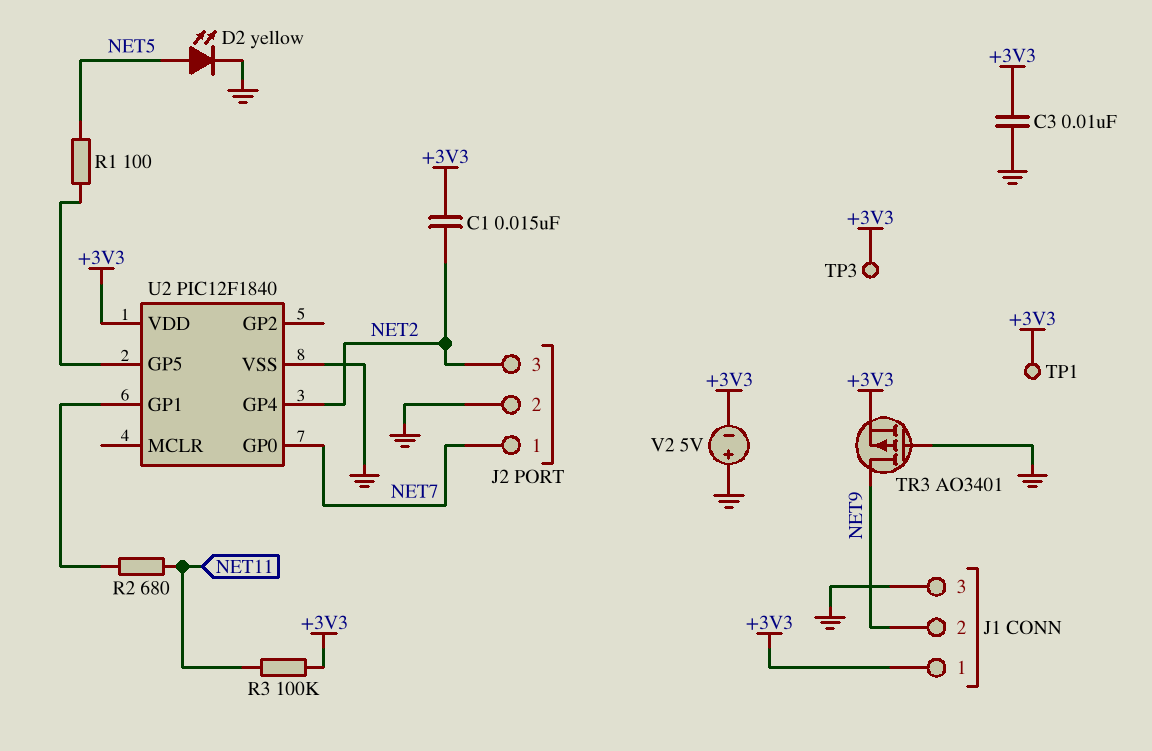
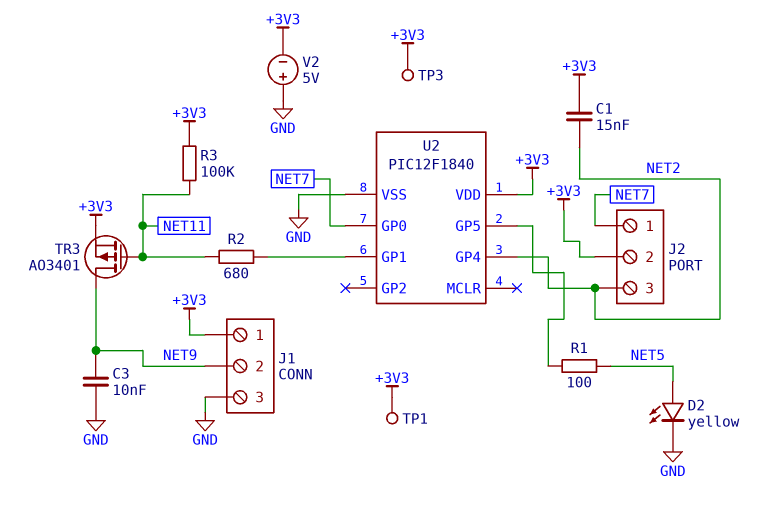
C3: 10nF (+3V3, GND) -> 10nF (GND, NET9)
J2 pin 2: GND -> +3V3
TR3: PMOS AO3401 (G GND, D NET9, S +3V3) -> PMOS AO3401 (G NET11, D NET9, S +3V3)

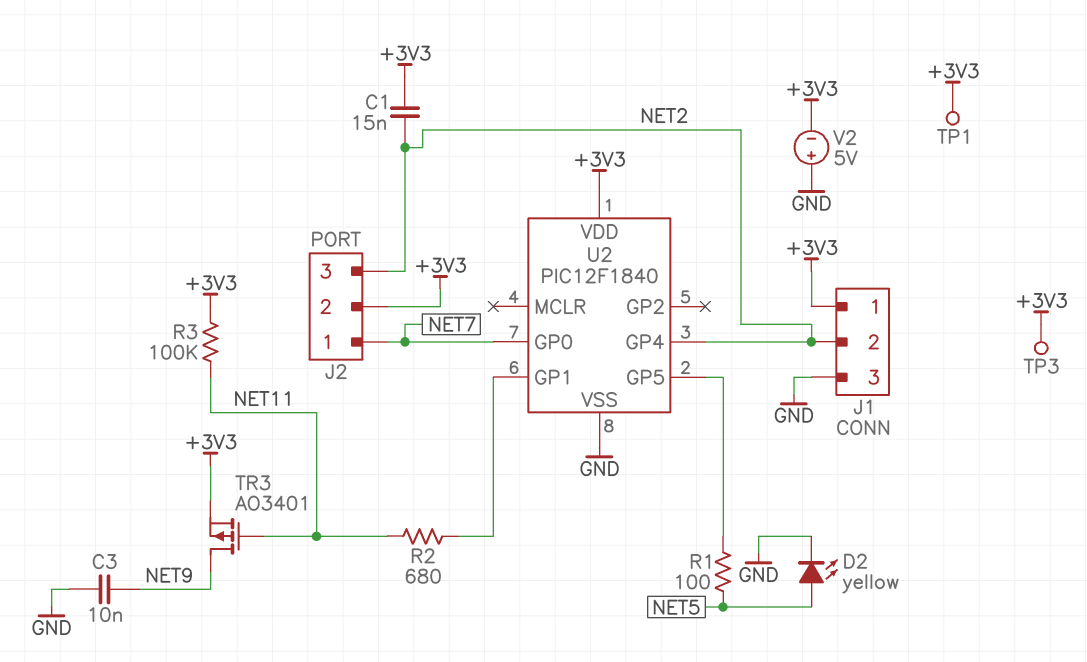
J1 pin 2: NET9 -> NET2

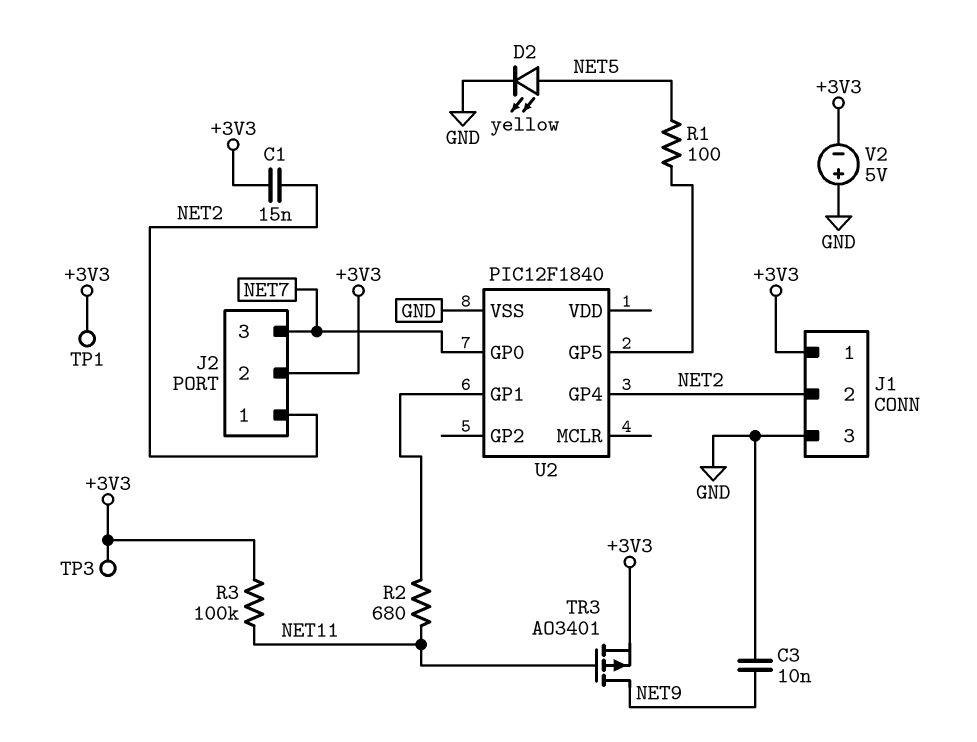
J2 pin 1: NET7 -> NET2
J2 pin 3: NET2 -> NET7
U2 pin VDD: +3V3 -> none

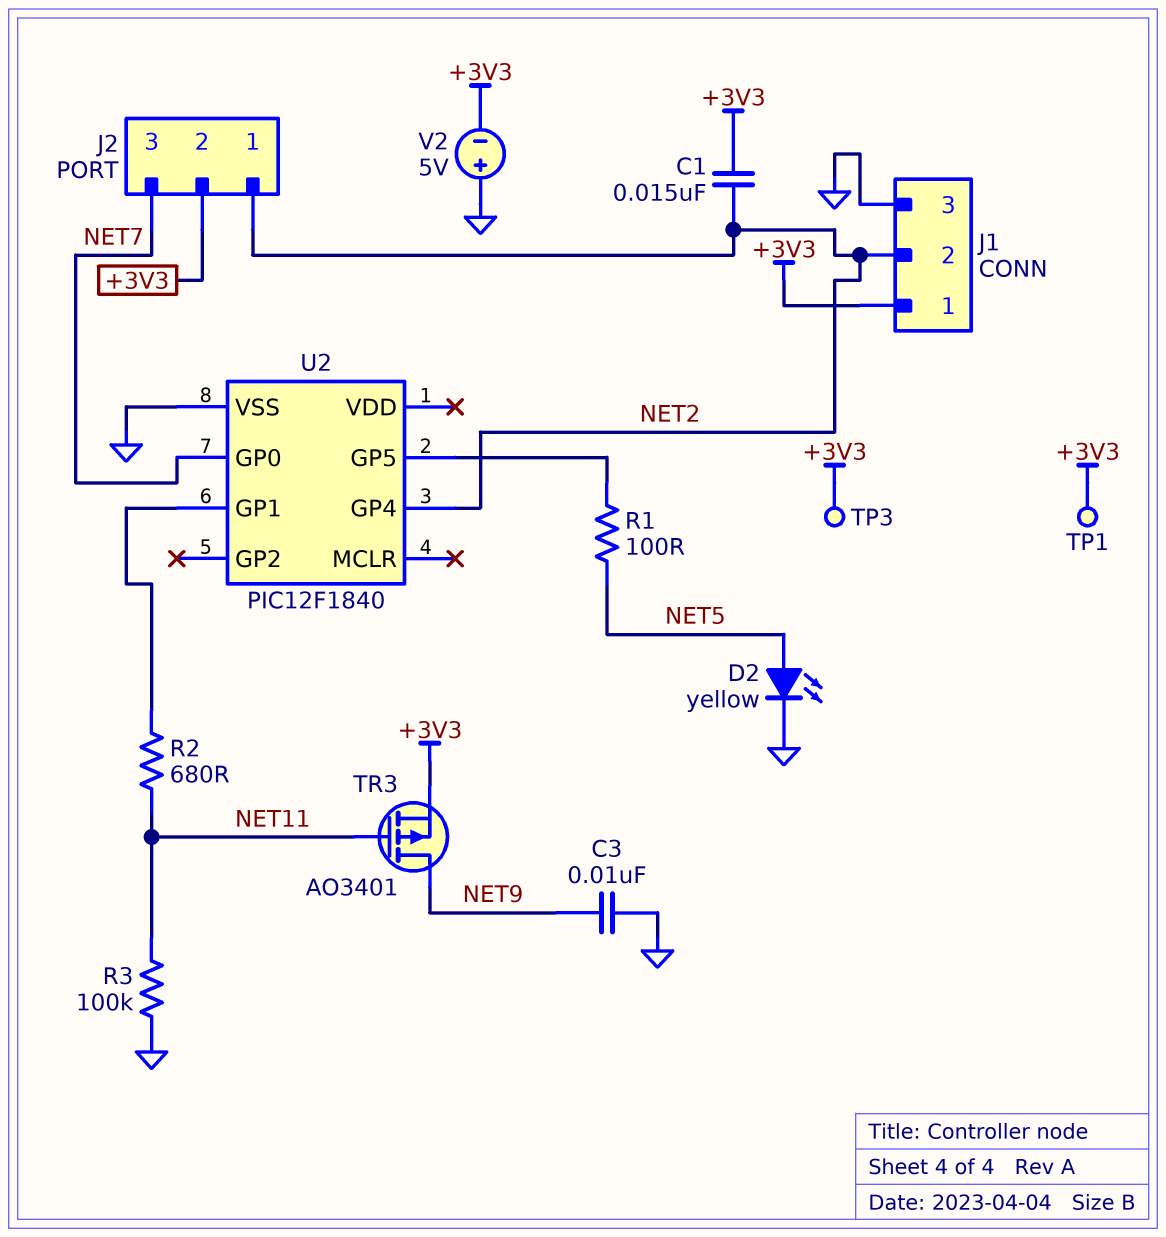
R3: 100k (+3V3, NET11) -> 100k (GND, NET11)

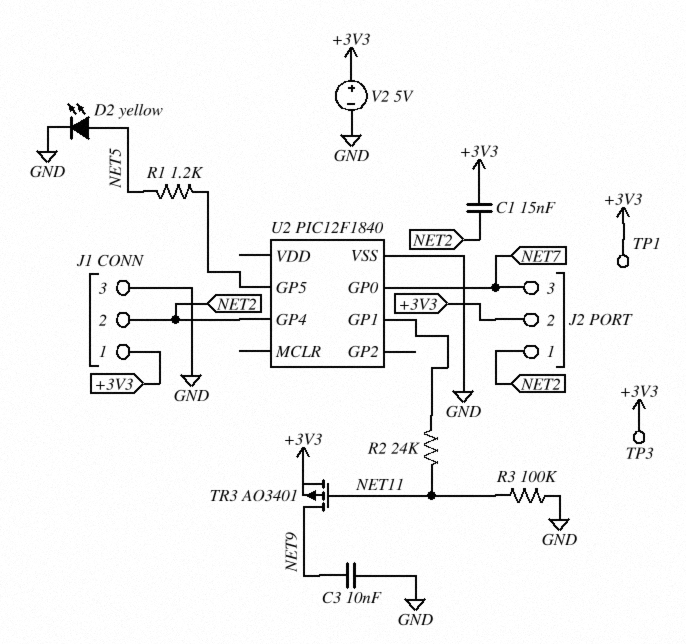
R1: 100 (NET5, U2/GP5) -> 1.2k (NET5, U2/GP5)
R2: 680 (NET11, U2/GP1) -> 24k (NET11, U2/GP1)
V2: 5V (plus GND, minus +3V3) -> 5V (plus +3V3, minus GND)

